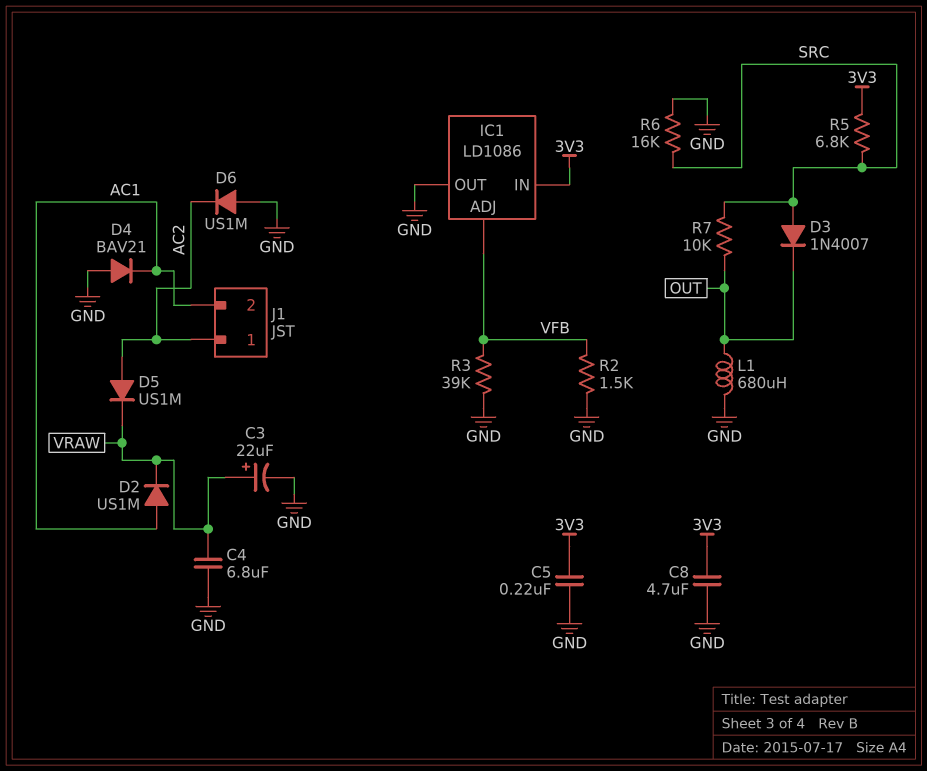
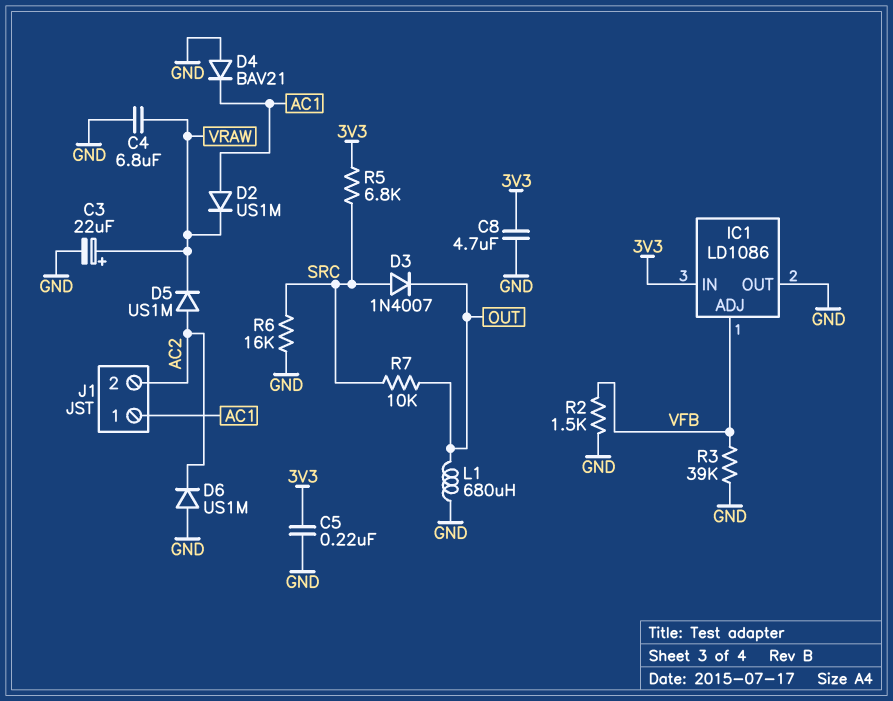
J1 pin 1: AC2 -> AC1
J1 pin 2: AC1 -> AC2

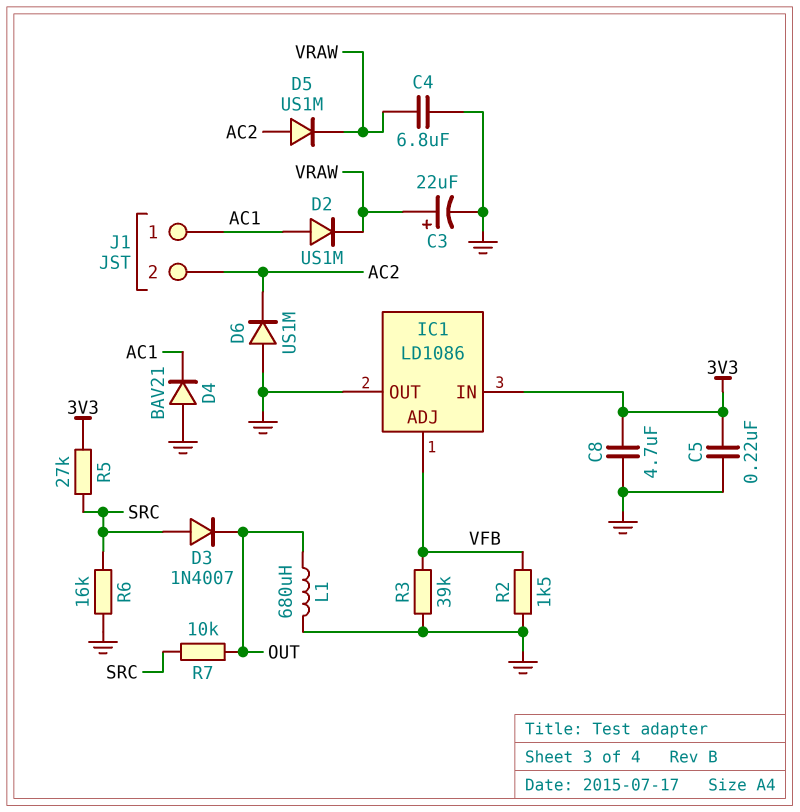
R5: 6.8k (3V3, SRC) -> 27k (3V3, SRC)

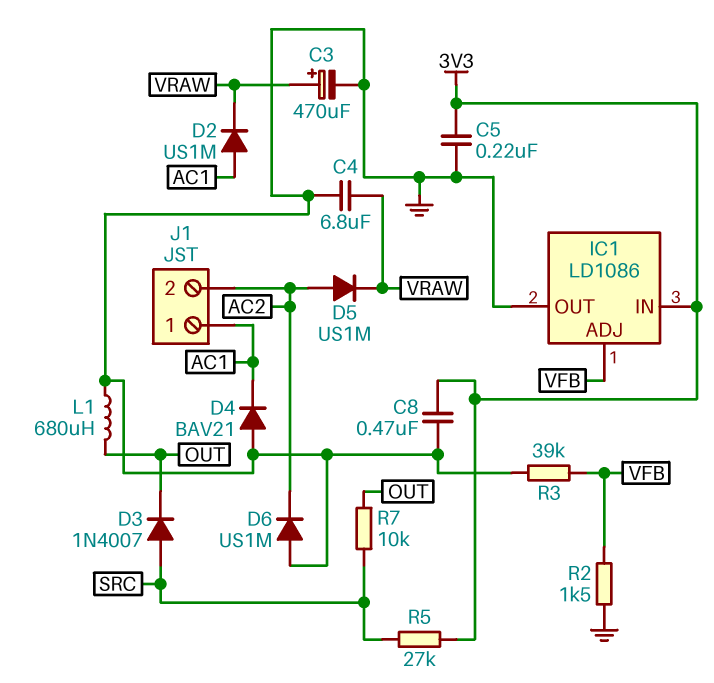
C3: 22uF (plus VRAW, minus GND) -> 470uF (plus VRAW, minus GND)
C8: 4.7uF (3V3, GND) -> 470nF (3V3, GND)
R6: 16k (GND, SRC) -> none

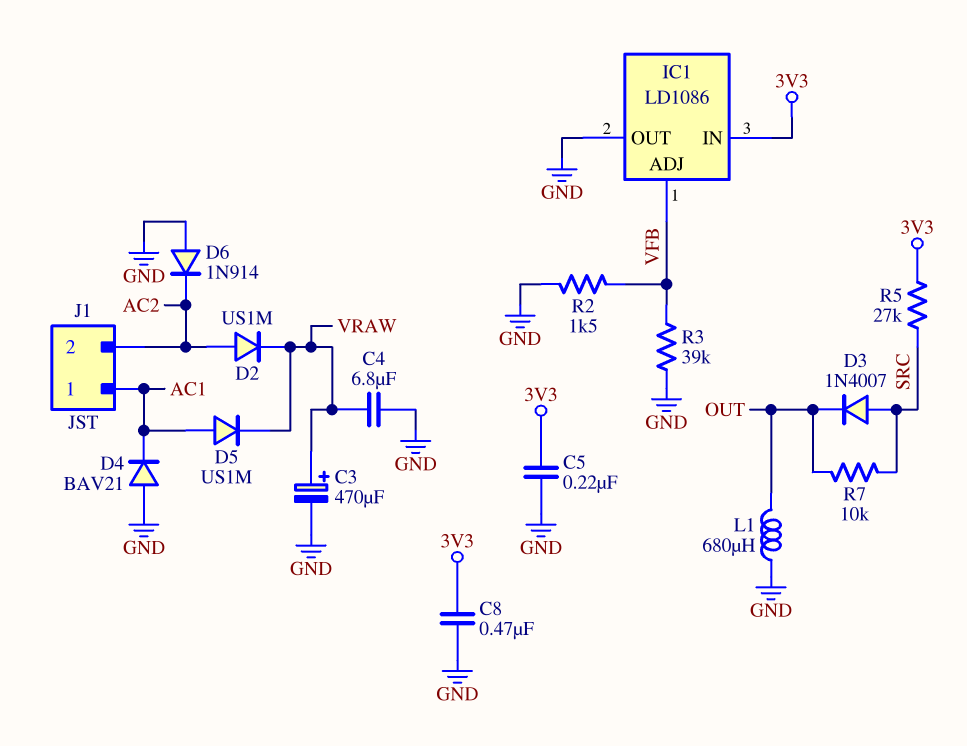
D2: diode US1M (A AC1, K VRAW) -> diode US1M (A AC2, K VRAW)
D5: diode US1M (A AC2, K VRAW) -> diode US1M (A AC1, K VRAW)
D6: diode US1M (A GND, K AC2) -> diode 1N914 (A GND, K AC2)

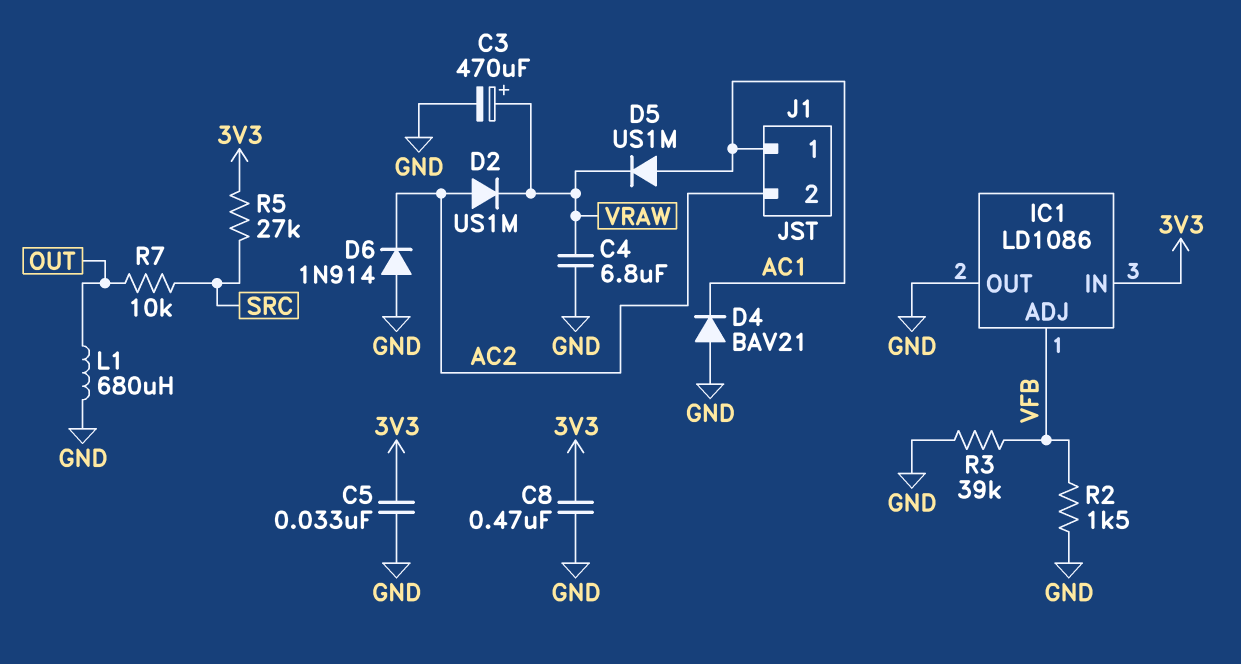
C5: 220nF (3V3, GND) -> 33nF (3V3, GND)
D3: diode 1N4007 (A SRC, K OUT) -> none

